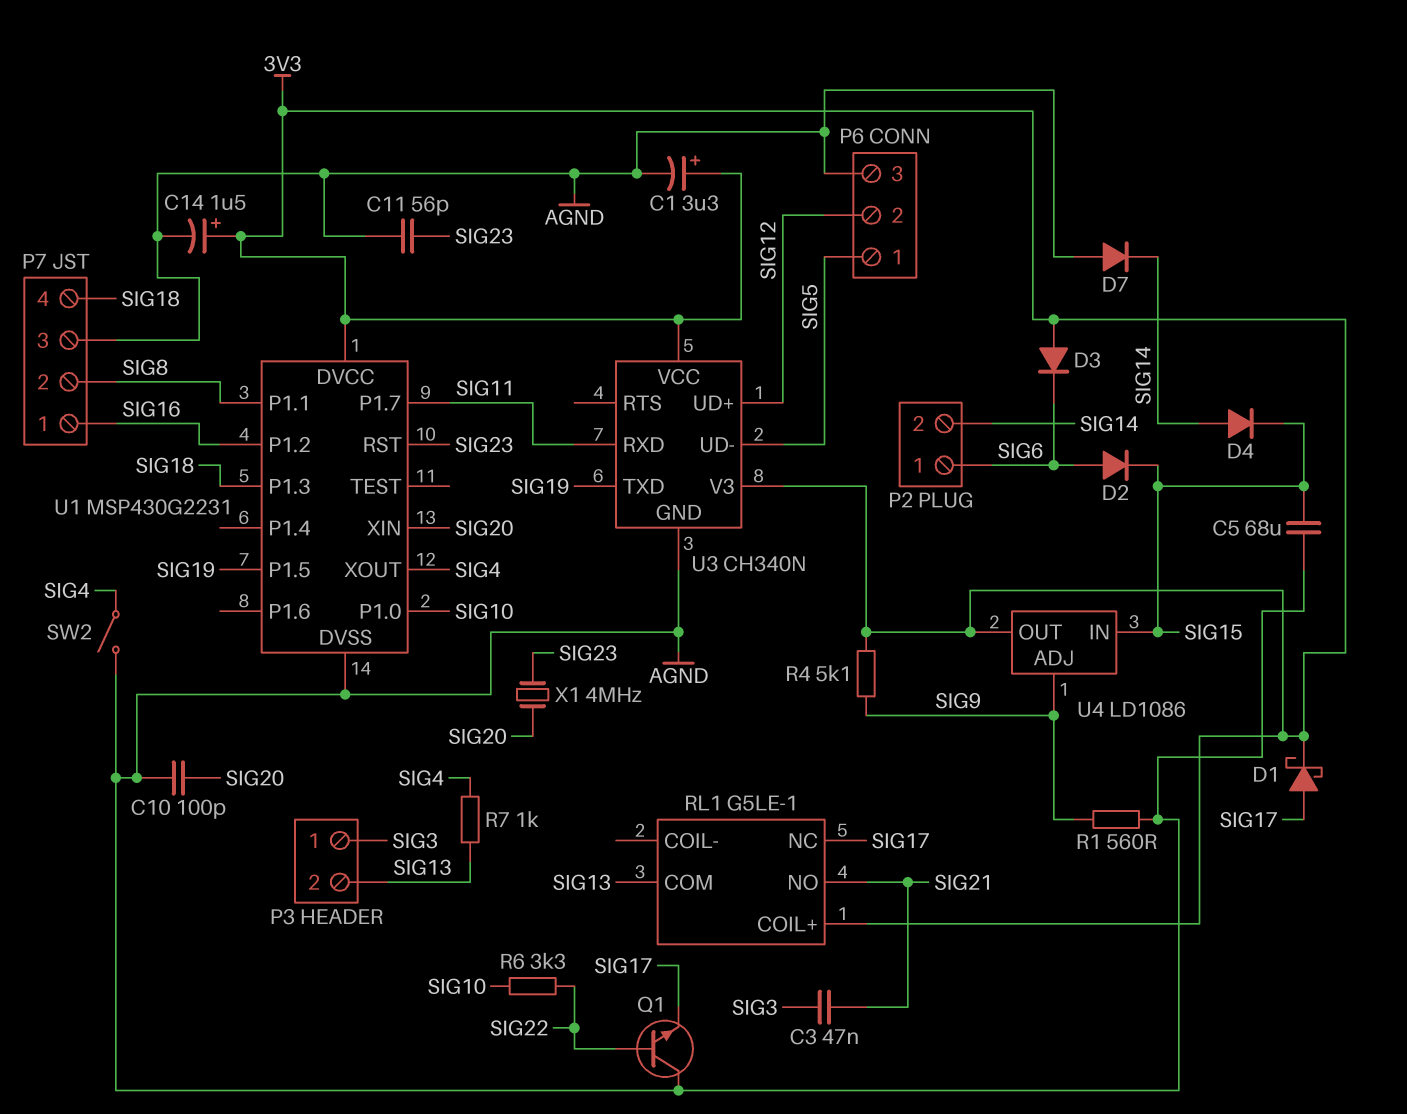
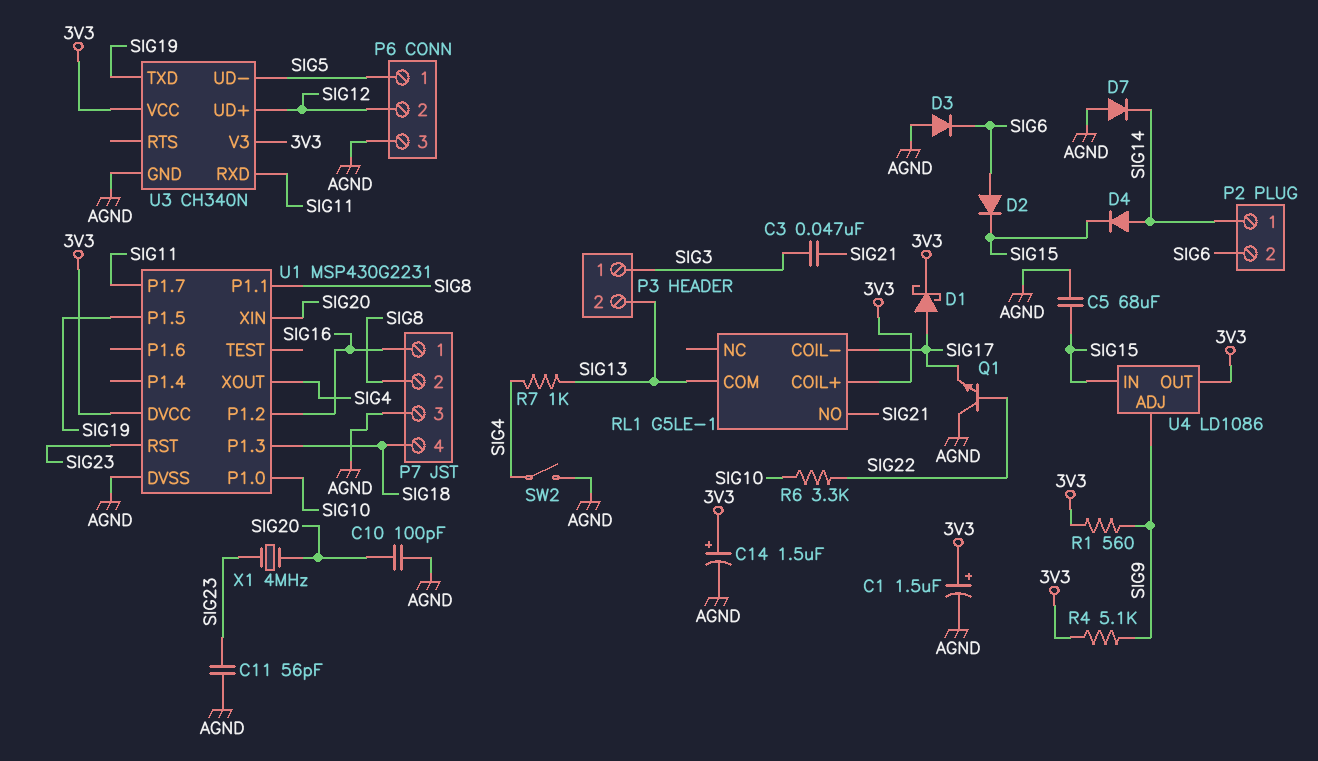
C1: 3.3uF (plus 3V3, minus AGND) -> 1.5uF (plus 3V3, minus AGND)
D3: diode (A 3V3, K SIG6) -> diode (A AGND, K SIG6)
P2 pin 1: SIG6 -> SIG14
P2 pin 2: SIG14 -> SIG6
R1: 560 (AGND, SIG9) -> 560 (3V3, SIG9)
RL1 pin COIL-: none -> SIG17
RL1 pin NC: SIG17 -> none

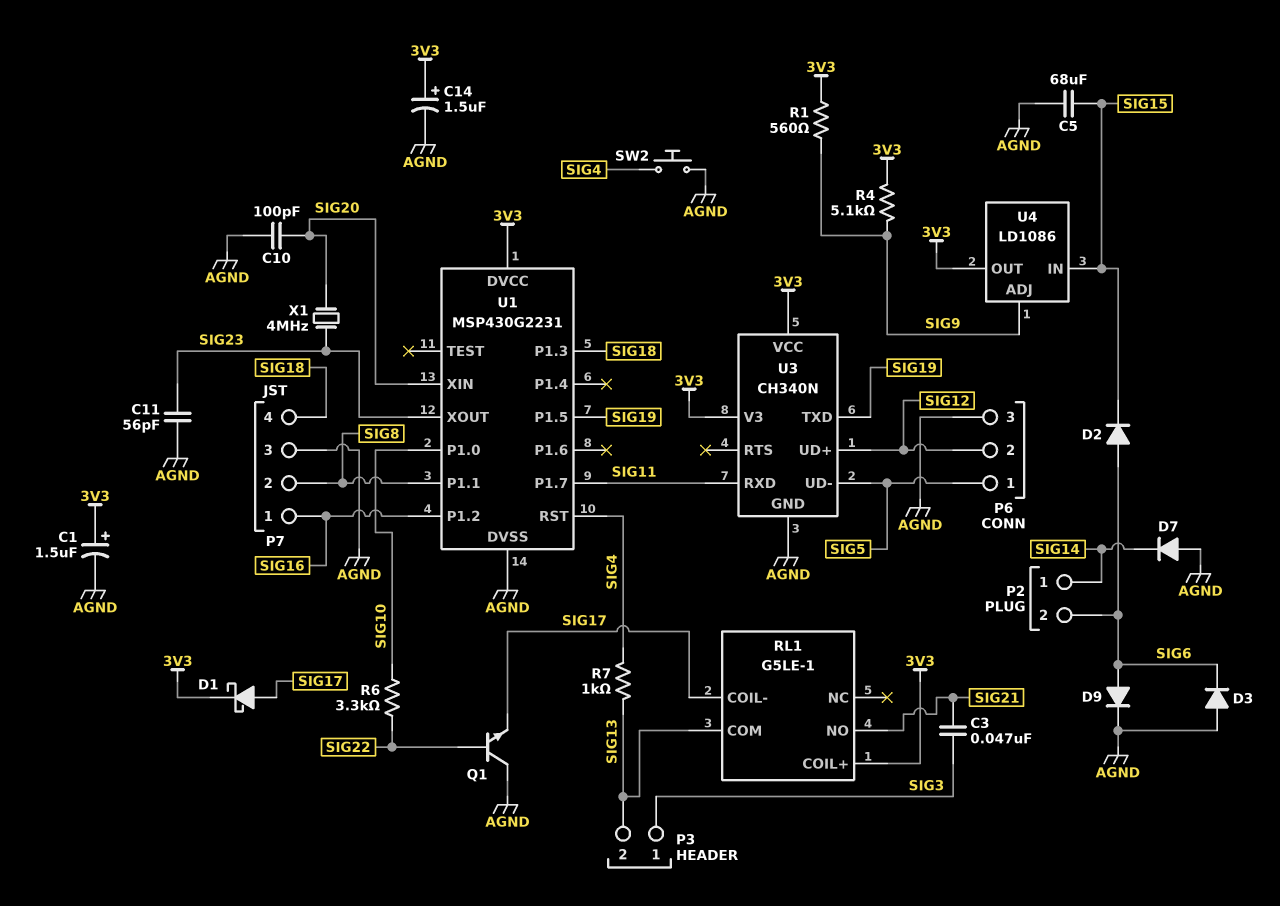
D4: diode (A SIG14, K SIG15) -> none
D9: none -> diode (A SIG6, K AGND)
SW2: switch (AGND, SIG4) -> button (AGND, SIG4)
U1 pin RST: SIG23 -> SIG4
U1 pin XOUT: SIG4 -> SIG23

